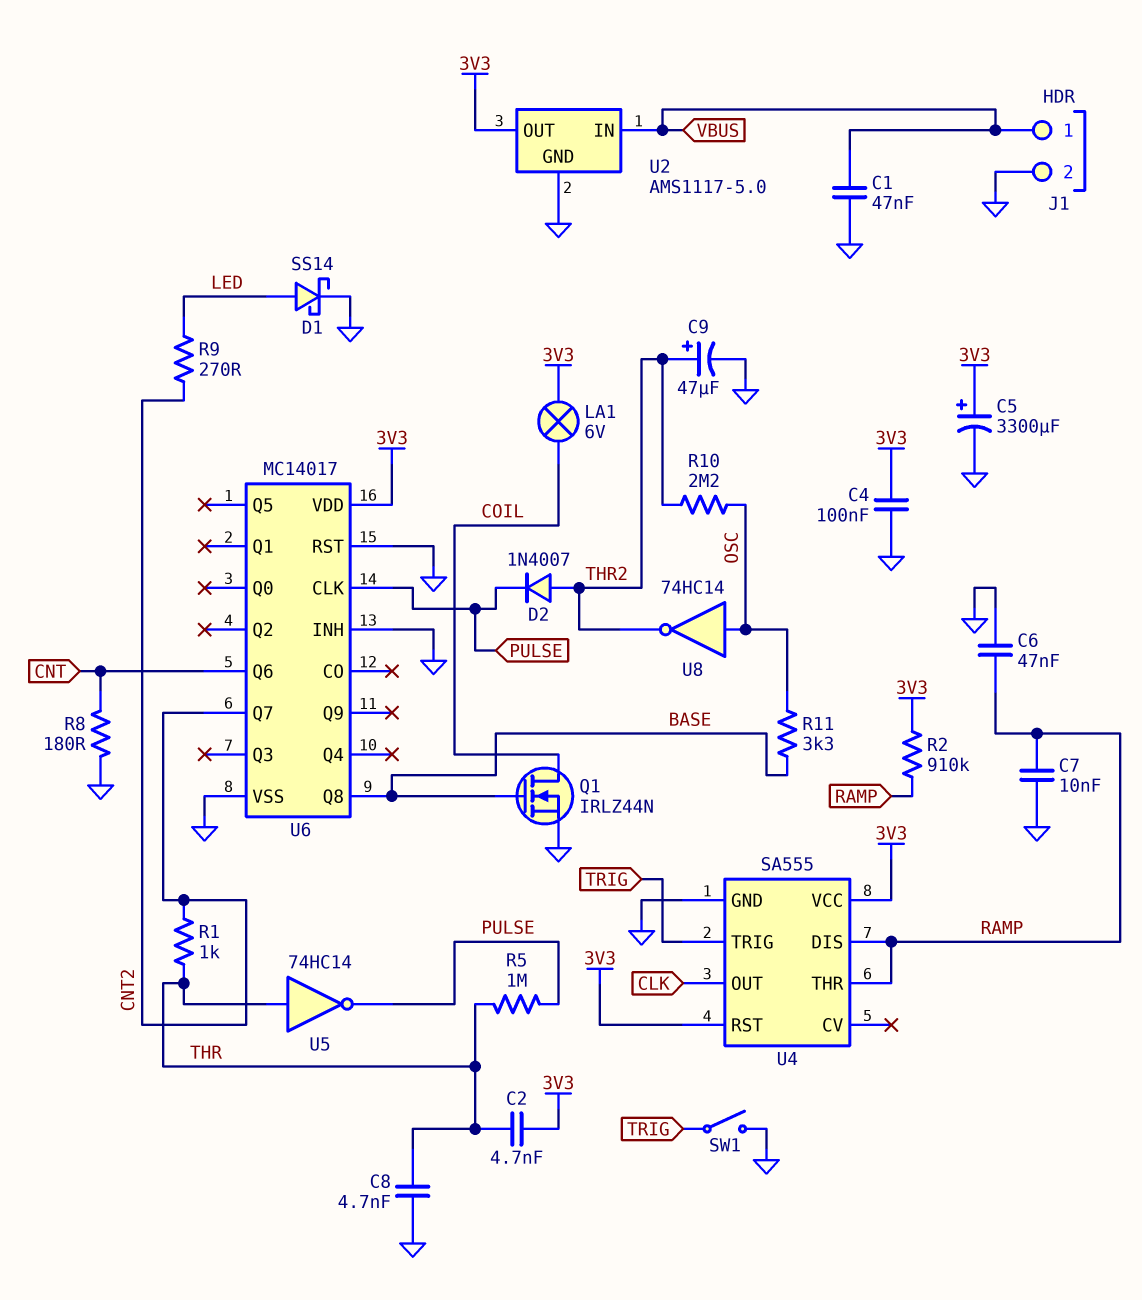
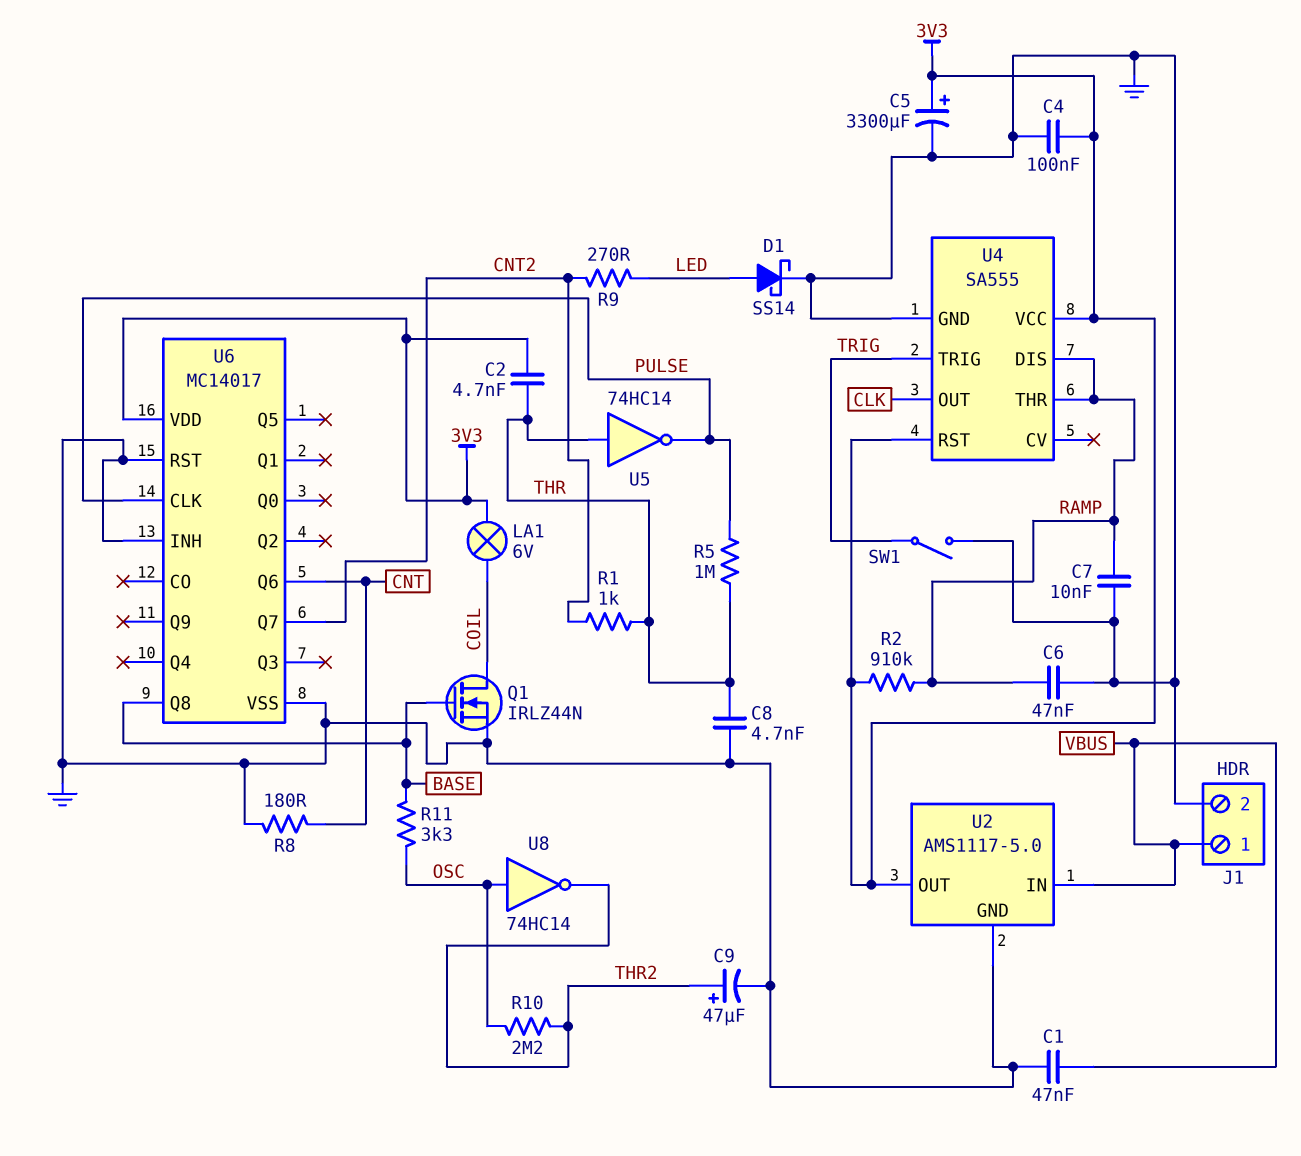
D2: diode 1N4007 (A THR2, K PULSE) -> none

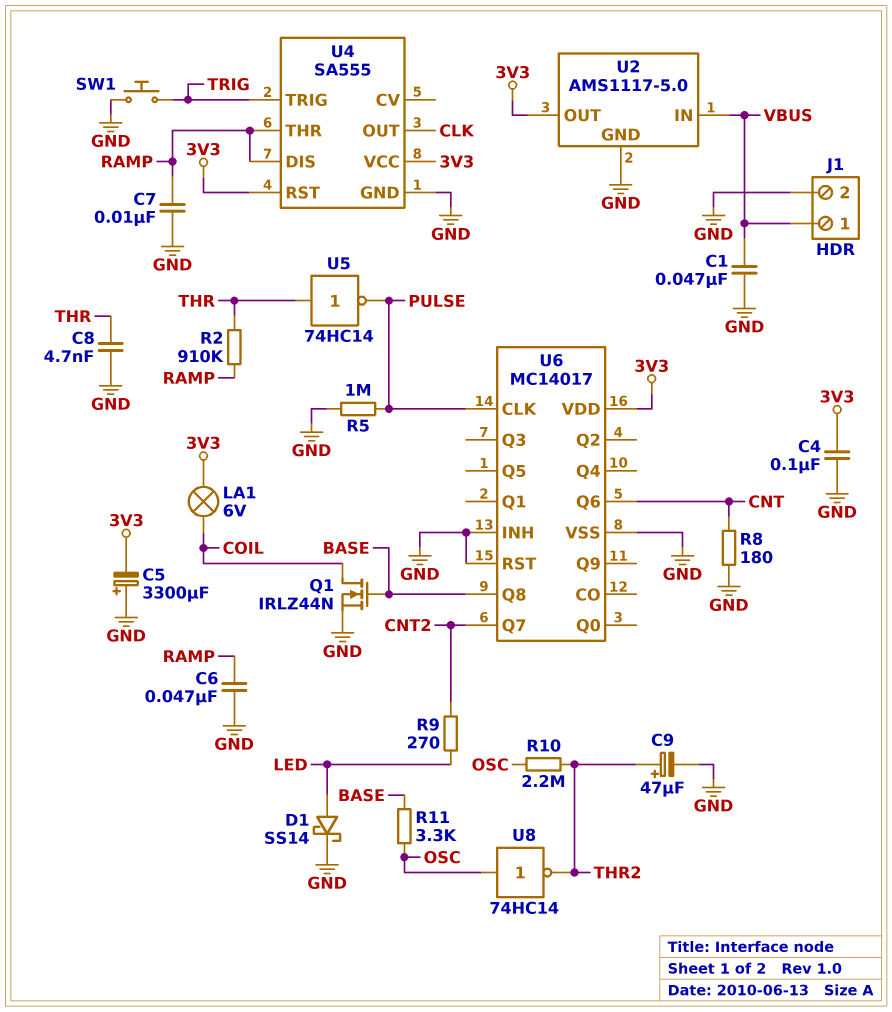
C2: 4.7nF (3V3, THR) -> none
C5: 3300uF (plus 3V3, minus GND) -> 3300uF (plus GND, minus 3V3)
R1: 1k (CNT2, THR) -> none
R2: 910k (3V3, RAMP) -> 910k (RAMP, THR)
R5: 1M (PULSE, THR) -> 1M (GND, PULSE)
SW1: switch (GND, TRIG) -> button (GND, TRIG)

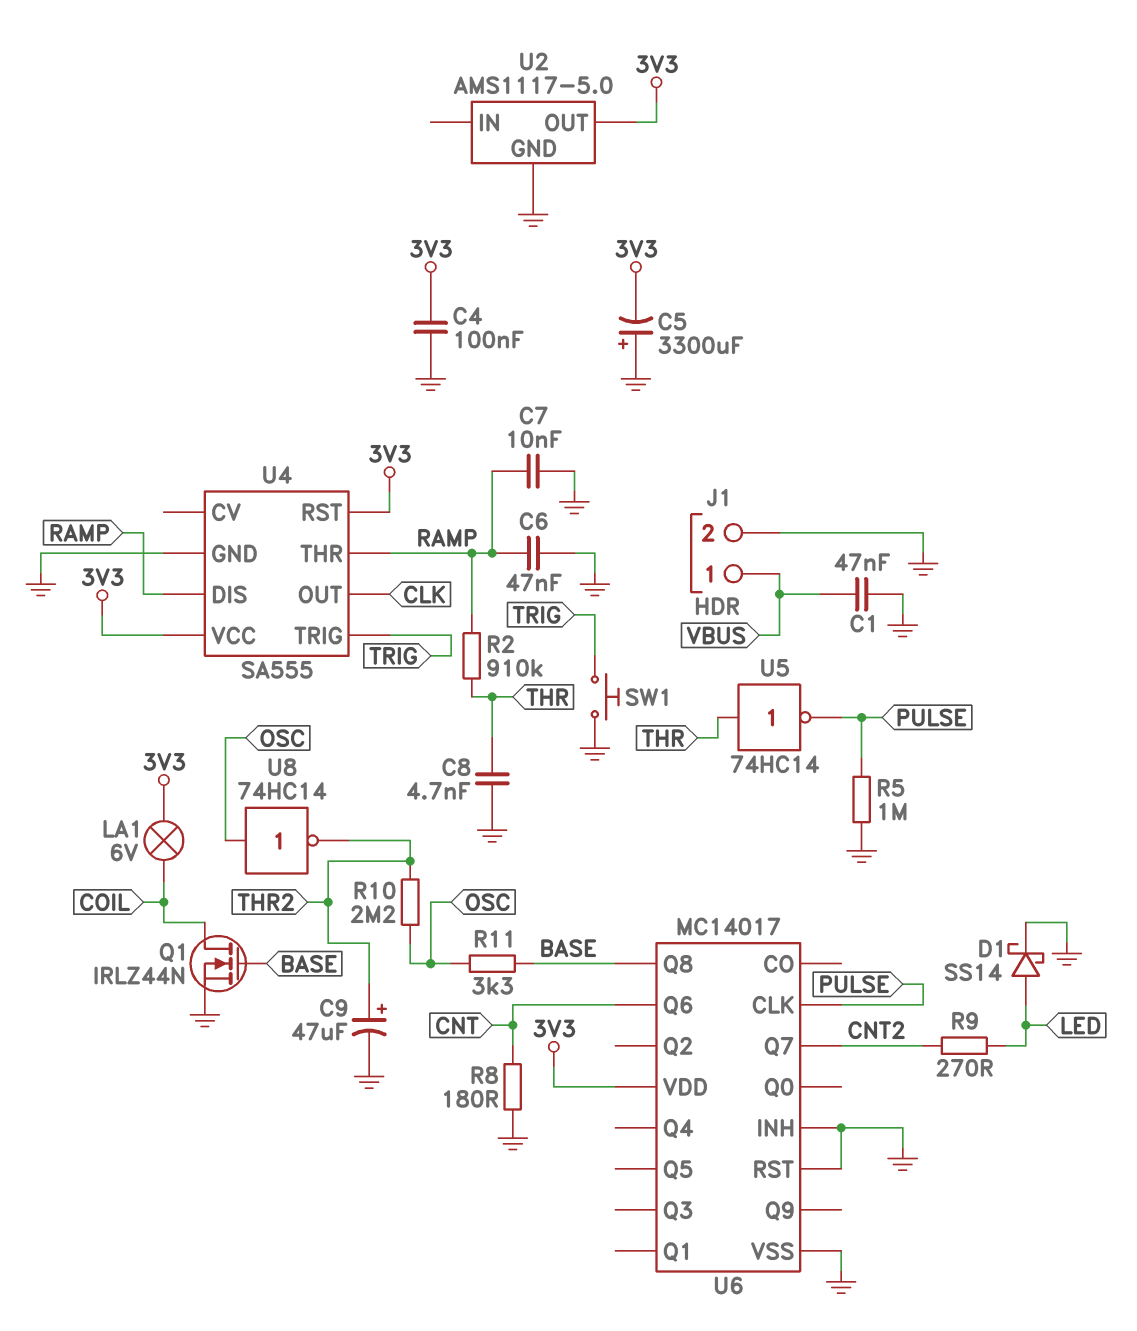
U2 pin IN: VBUS -> none

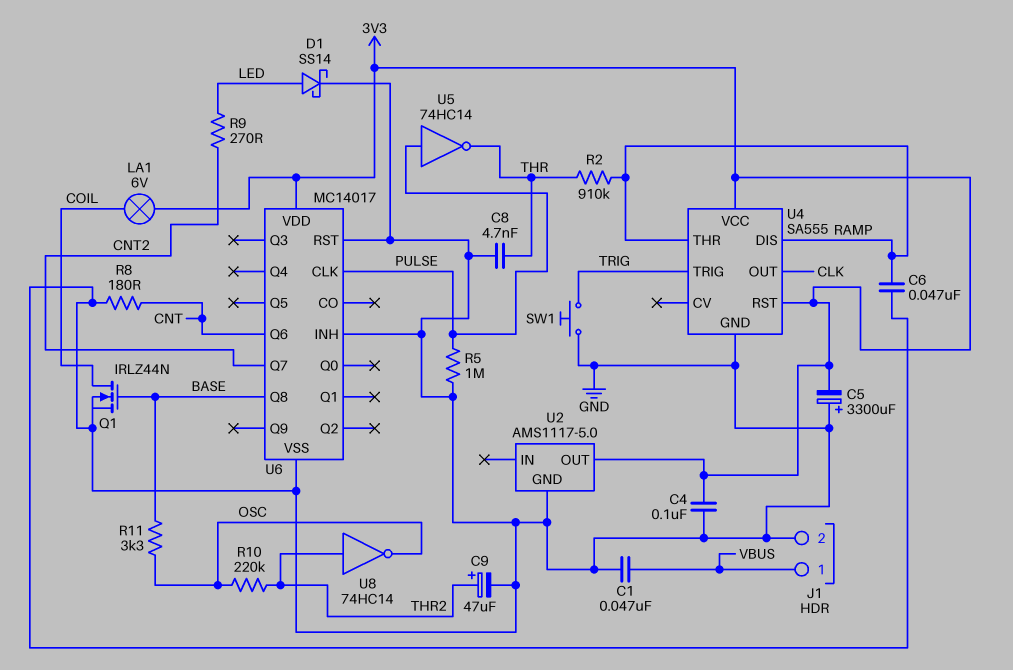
C7: 10nF (GND, RAMP) -> none
R10: 2.2M (OSC, THR2) -> 220k (OSC, THR2)
U5: NOT 74HC14 (in THR, out PULSE) -> NOT 74HC14 (in PULSE, out THR)
U8: NOT 74HC14 (in OSC, out THR2) -> NOT 74HC14 (in THR2, out OSC)

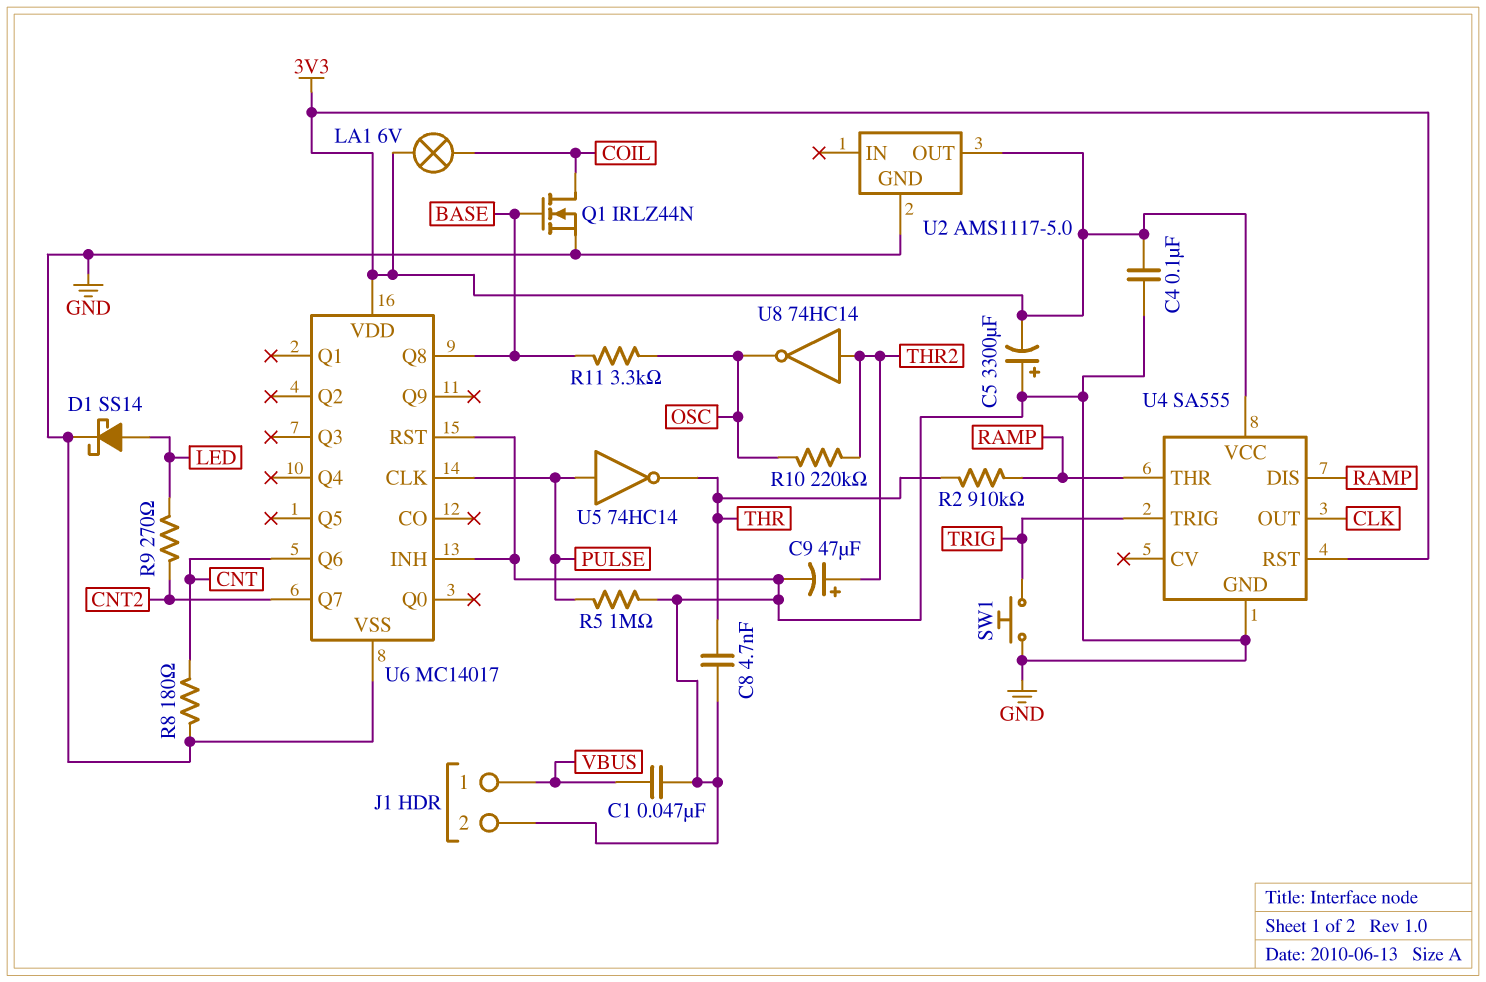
C6: 47nF (GND, RAMP) -> none

